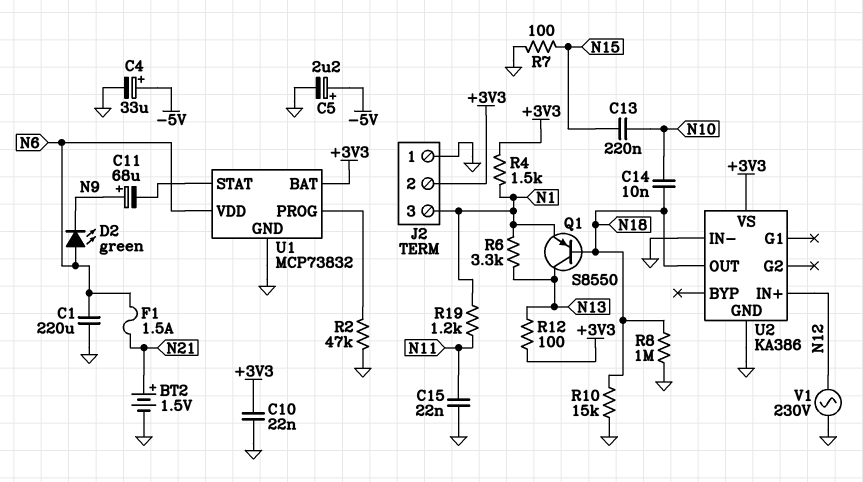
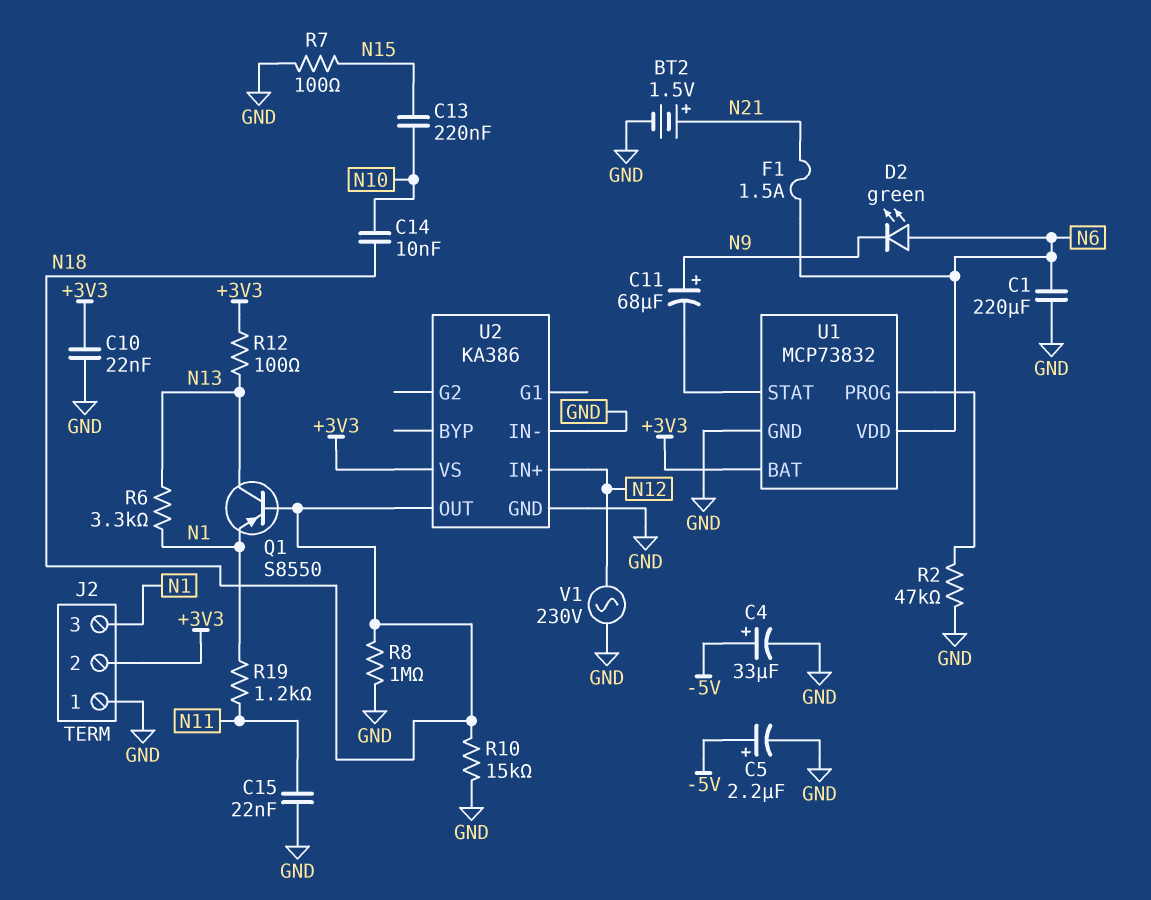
R4: 1.5k (+3V3, N1) -> none

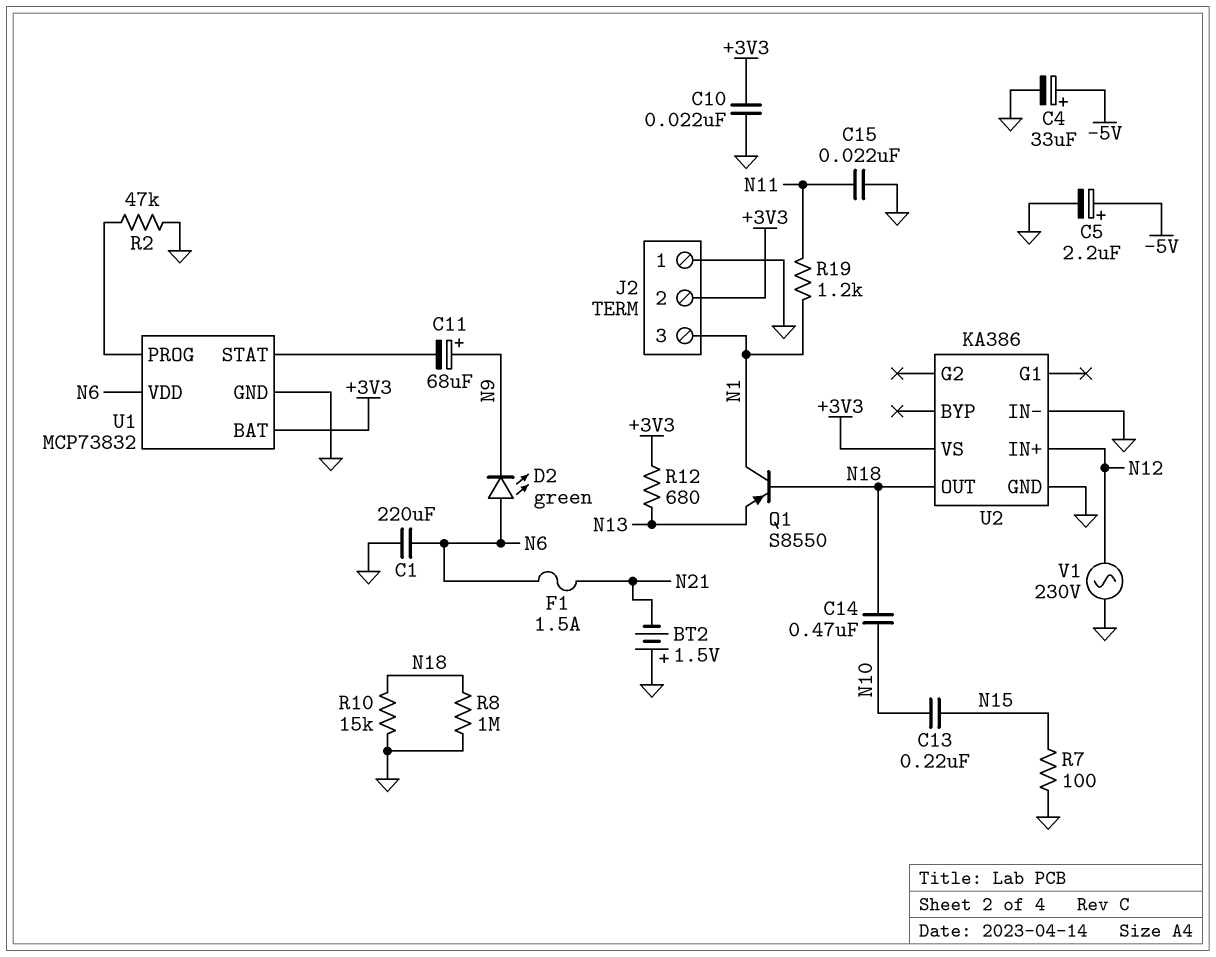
BT2: 1.5V (plus N21, minus GND) -> 1.5V (plus GND, minus N21)
C14: 10nF (N10, N18) -> 470nF (N10, N18)
Q1: PNP S8550 (B N18, C N13, E N1) -> PNP S8550 (B N18, C N1, E N13)
R6: 3.3k (N1, N13) -> none
R12: 100 (+3V3, N13) -> 680 (+3V3, N13)

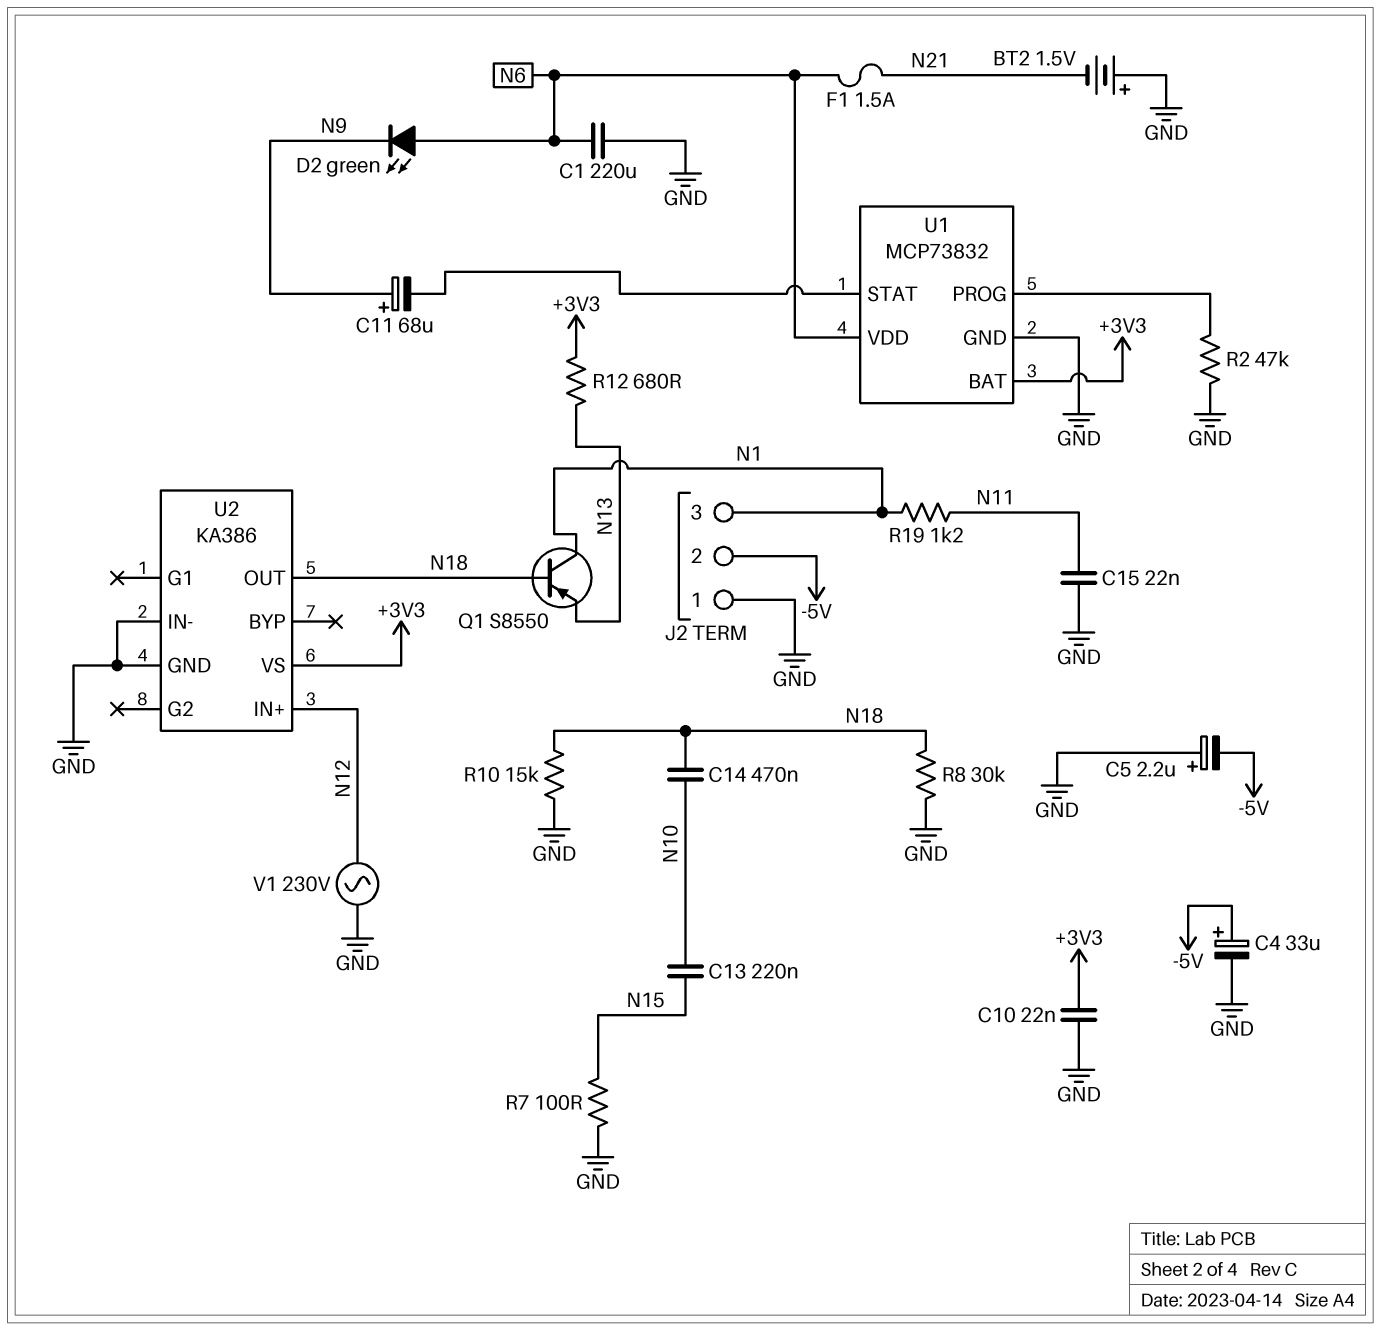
C5: 2.2uF (plus -5V, minus GND) -> 2.2uF (plus GND, minus -5V)
J2 pin 2: +3V3 -> -5V
R8: 1M (GND, N18) -> 30k (GND, N18)

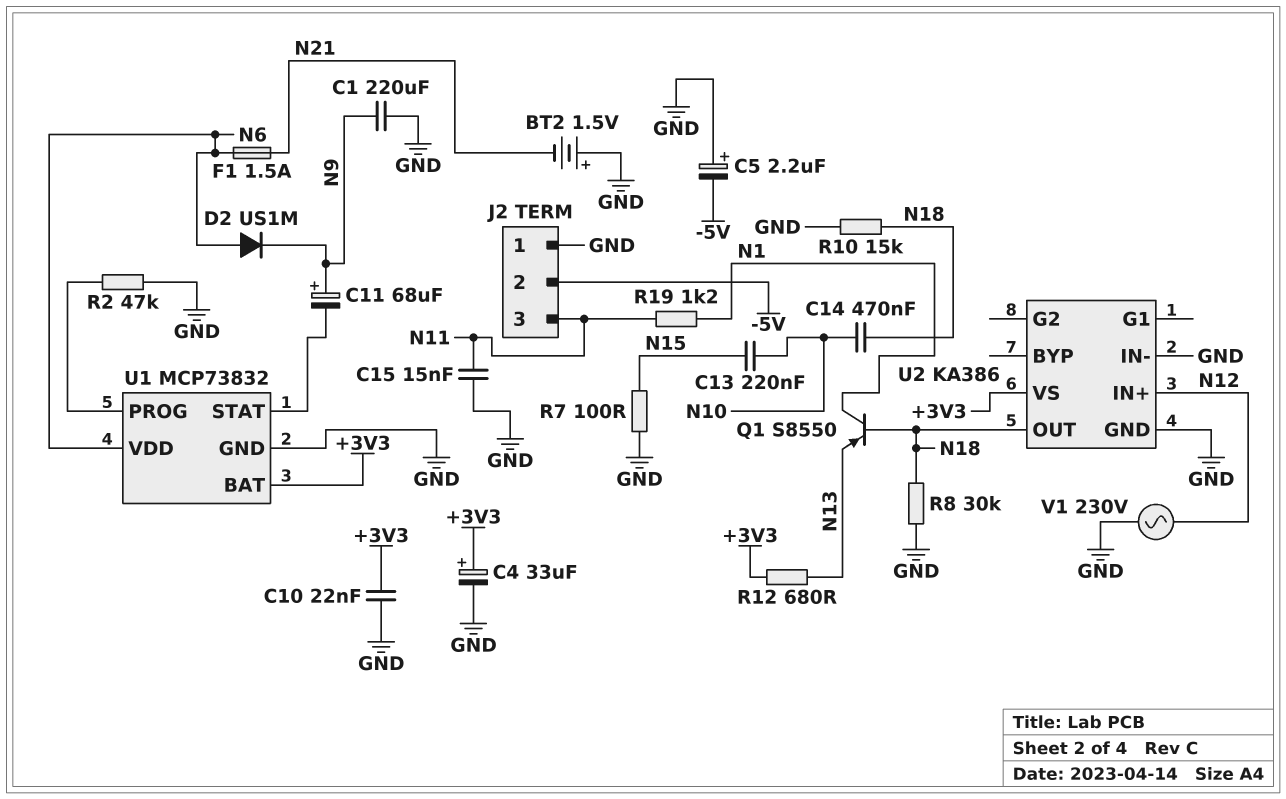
C1: 220uF (GND, N6) -> 220uF (GND, N9)
C4: 33uF (plus -5V, minus GND) -> 33uF (plus +3V3, minus GND)
C15: 22nF (GND, N11) -> 15nF (GND, N11)
D2: LED green (A N6, K N9) -> diode US1M (A N6, K N9)
J2 pin 3: N1 -> N11

